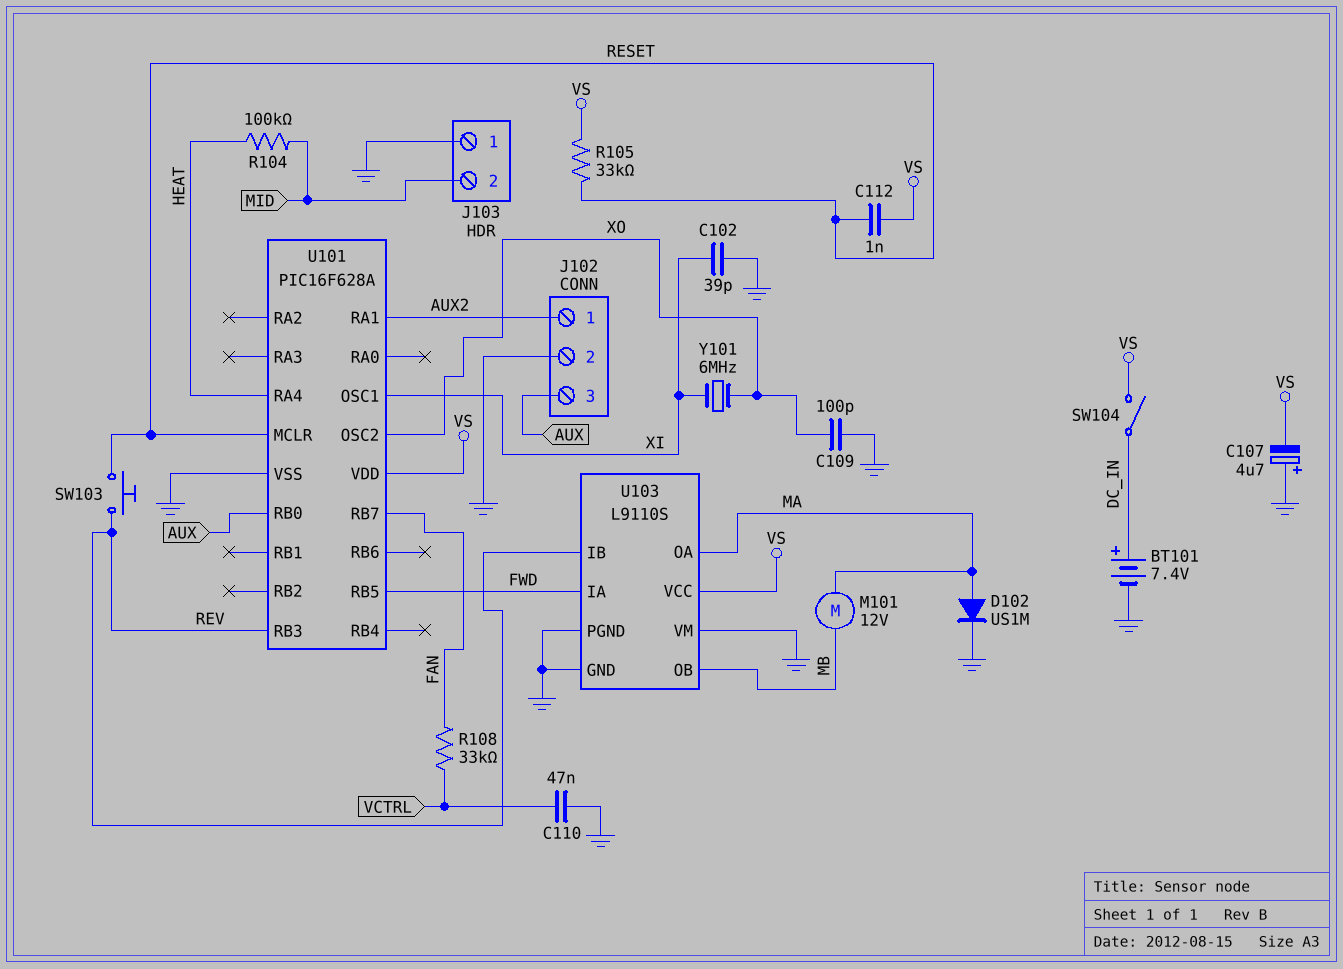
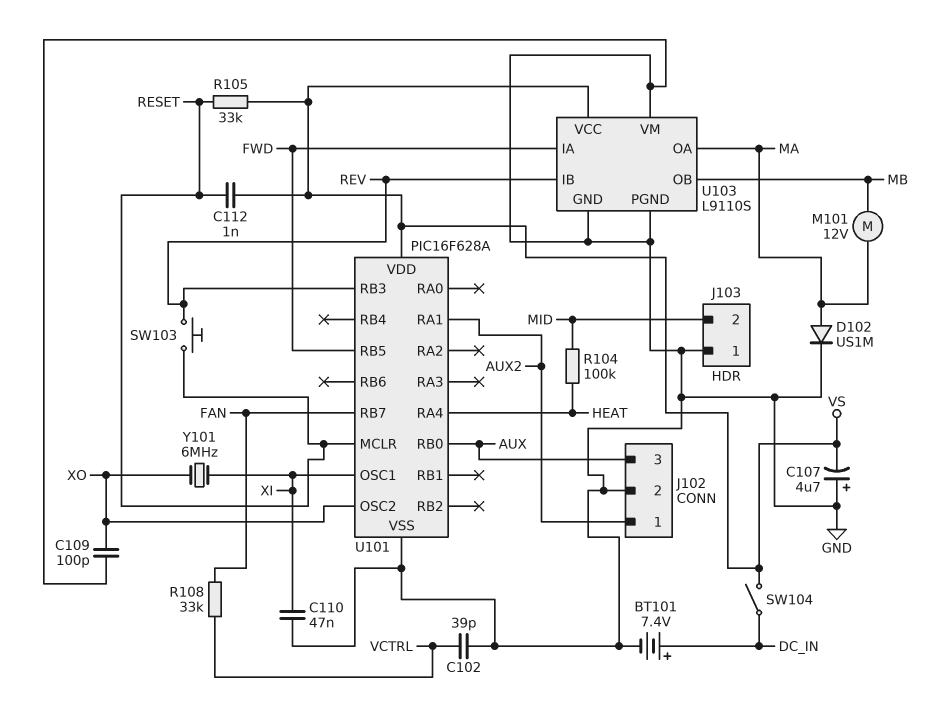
C102: 39pF (GND, XI) -> 39pF (GND, VCTRL)
C110: 47nF (GND, VCTRL) -> 47nF (GND, XI)

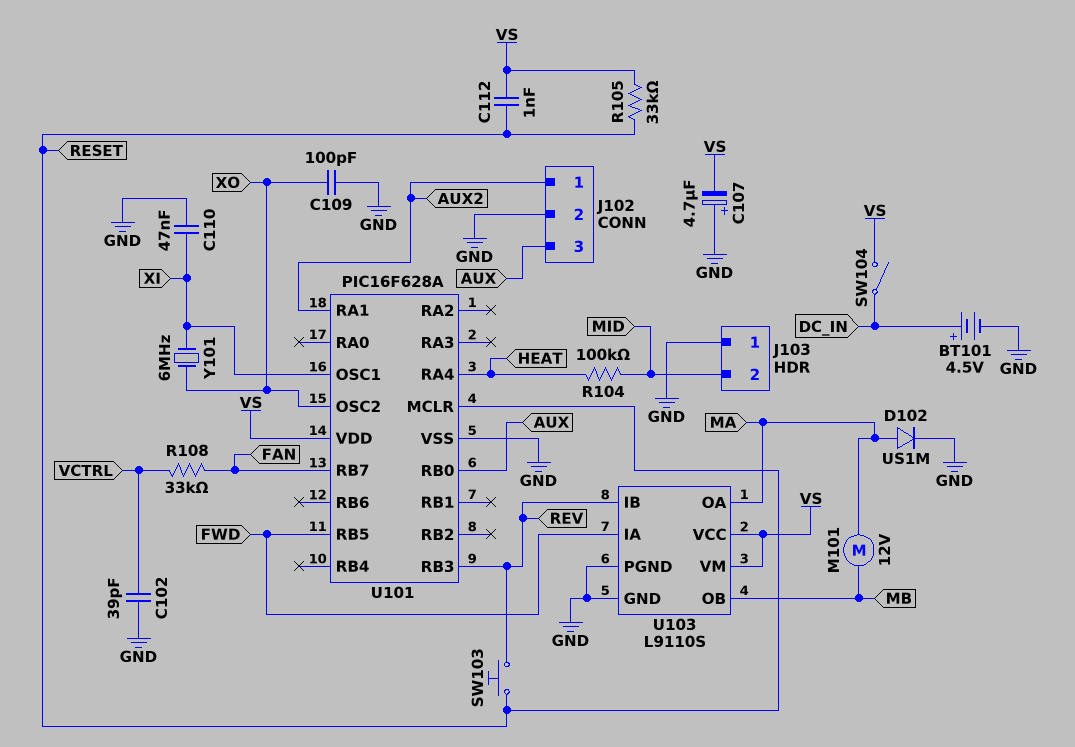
BT101: 7.4V (plus DC_IN, minus GND) -> 4.5V (plus DC_IN, minus GND)
U103 pin VM: GND -> VS

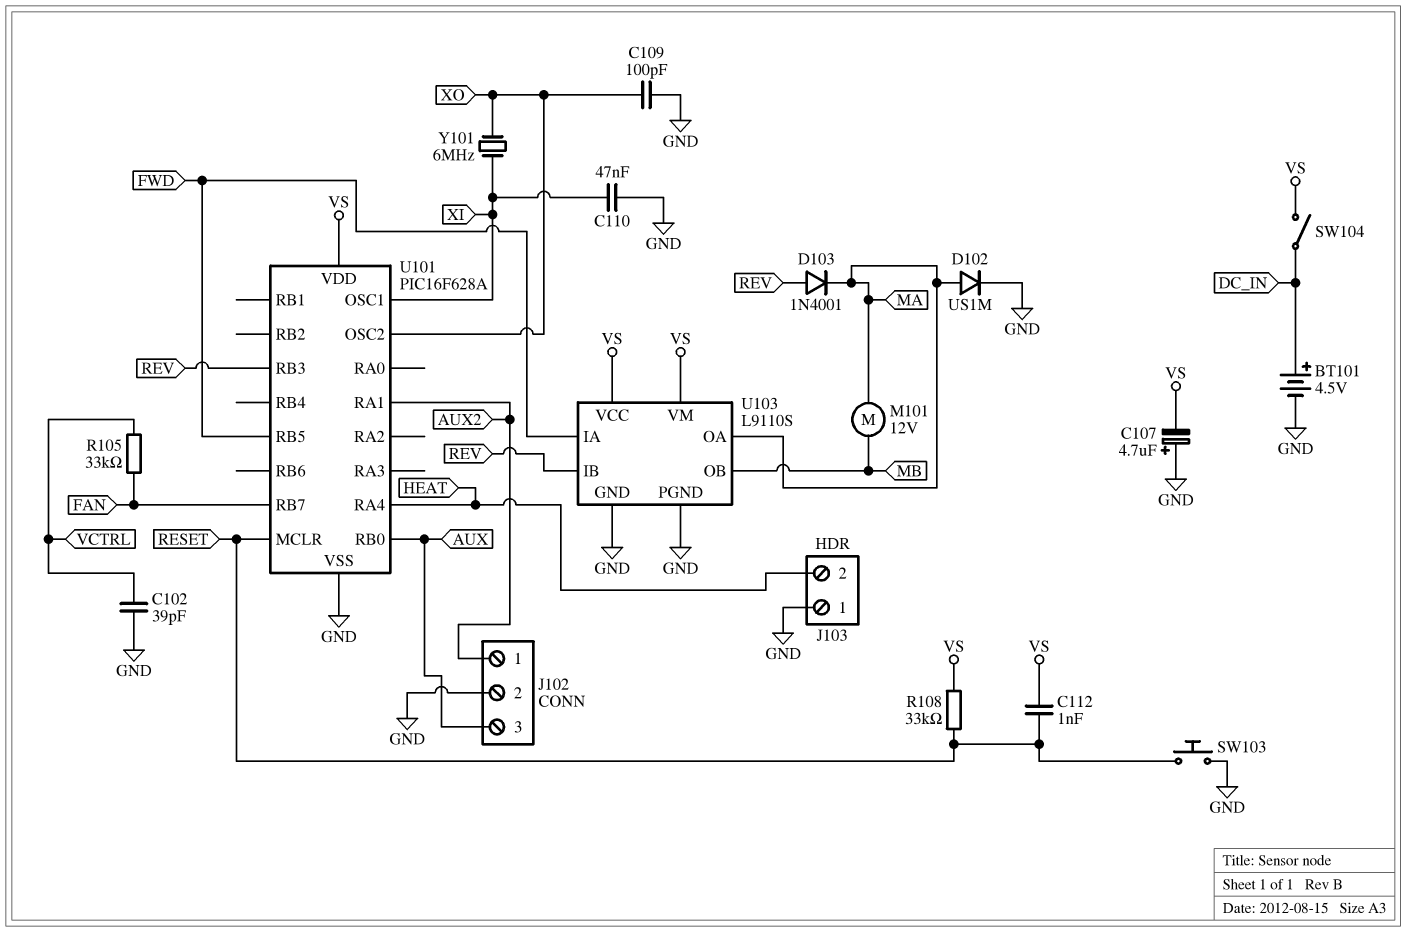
D103: none -> diode 1N4001 (A REV, K MA)
J103 pin 2: MID -> HEAT
R104: 100k (HEAT, MID) -> none
R105: 33k (RESET, VS) -> 33k (FAN, VCTRL)
R108: 33k (FAN, VCTRL) -> 33k (RESET, VS)
SW103: button (RESET, REV) -> button (GND, RESET)

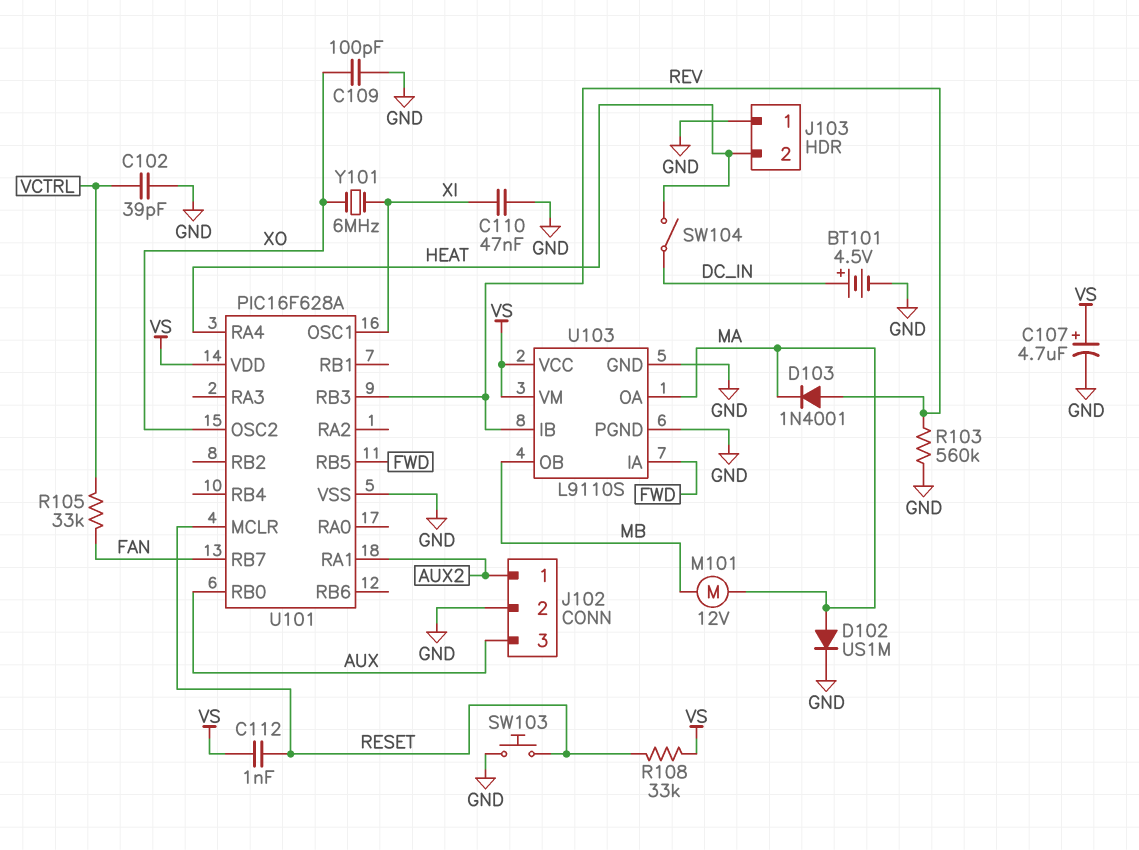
C107: 4.7uF (plus GND, minus VS) -> 4.7uF (plus VS, minus GND)
R103: none -> 560k (GND, REV)
SW104: switch (DC_IN, VS) -> switch (DC_IN, HEAT)

